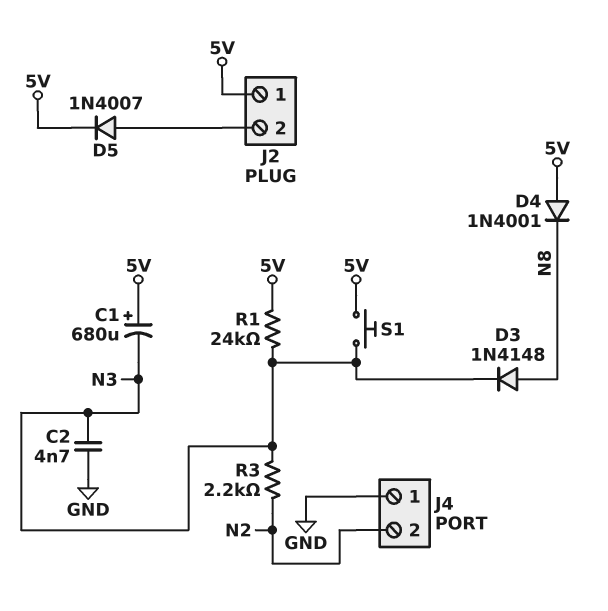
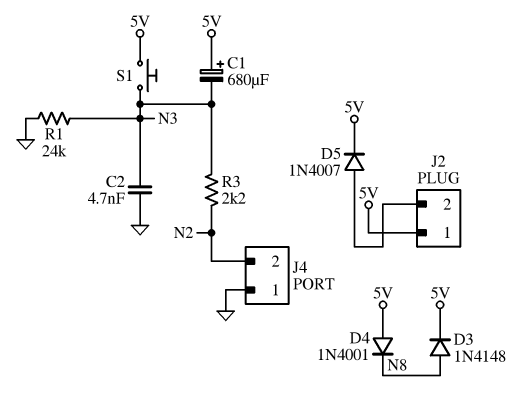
D3: diode 1N4148 (A N8, K N3) -> diode 1N4148 (A N8, K 5V)
R1: 24k (5V, N3) -> 24k (GND, N3)

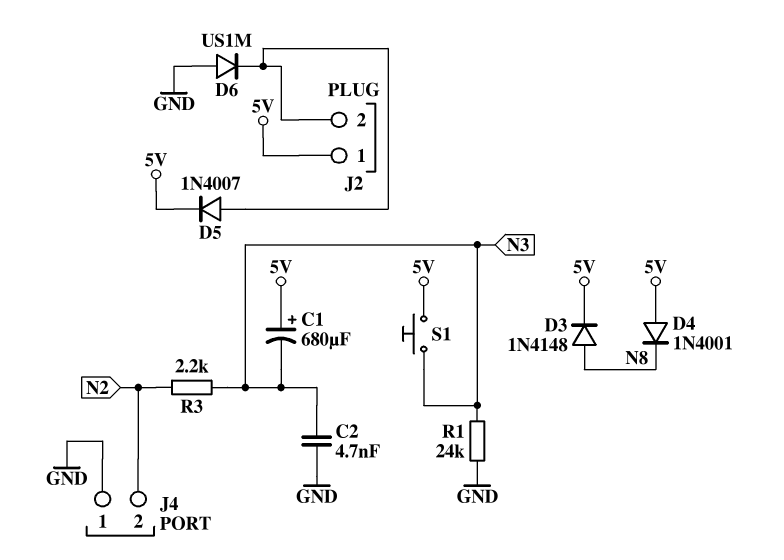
D6: none -> diode US1M (A GND, K J2/2)

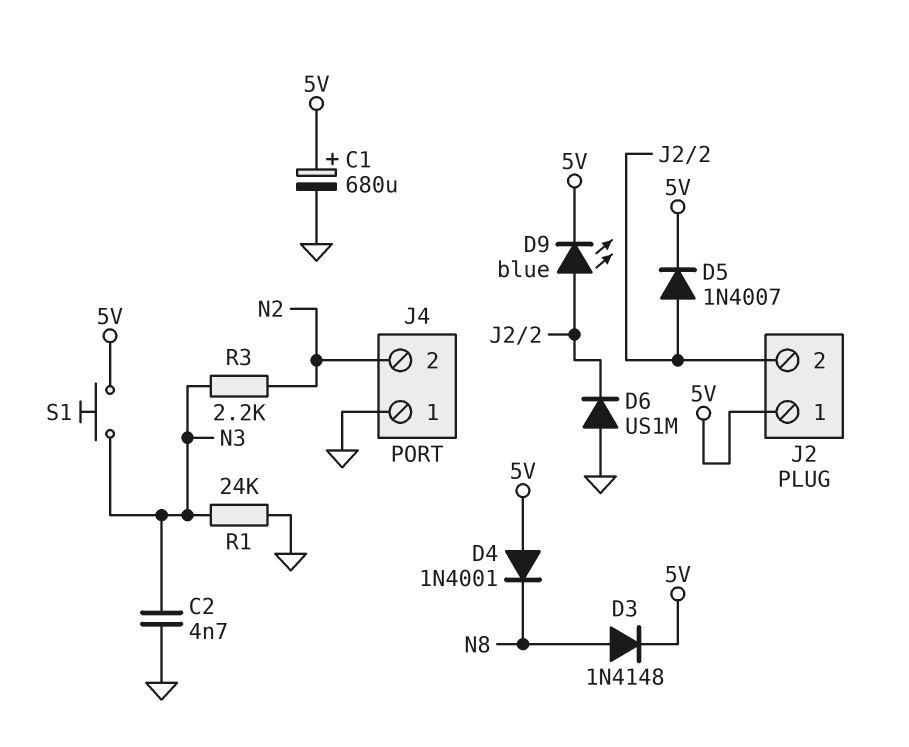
C1: 680uF (plus 5V, minus N3) -> 680uF (plus 5V, minus GND)
D9: none -> LED blue (A J2/2, K 5V)

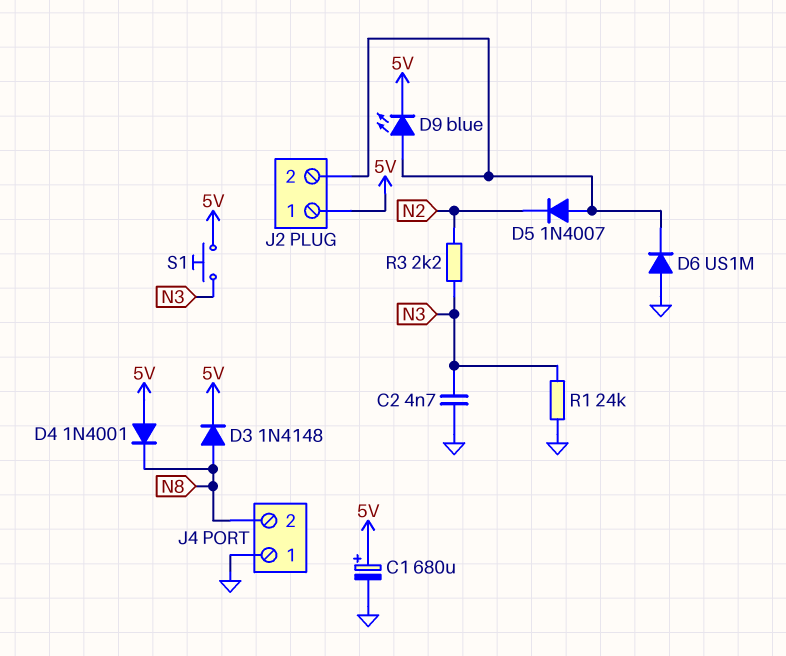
D5: diode 1N4007 (A J2/2, K 5V) -> diode 1N4007 (A J2/2, K N2)
J4 pin 2: N2 -> N8

